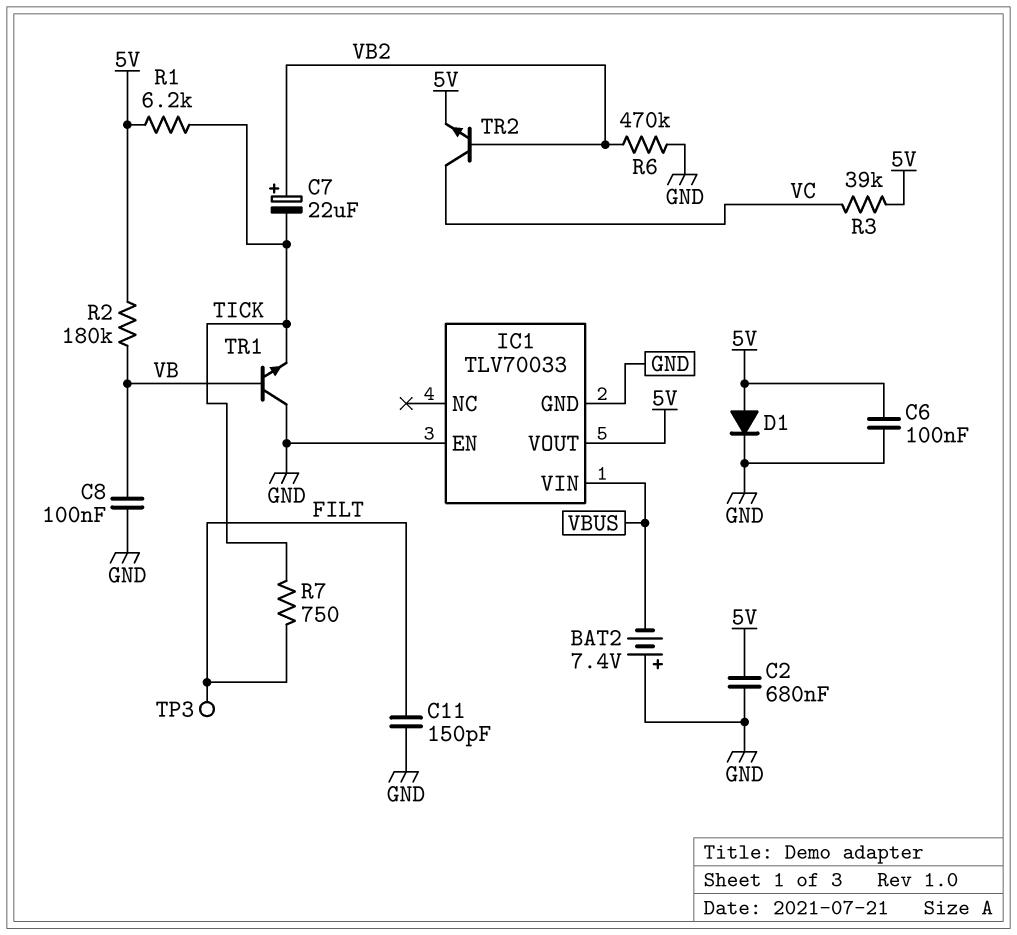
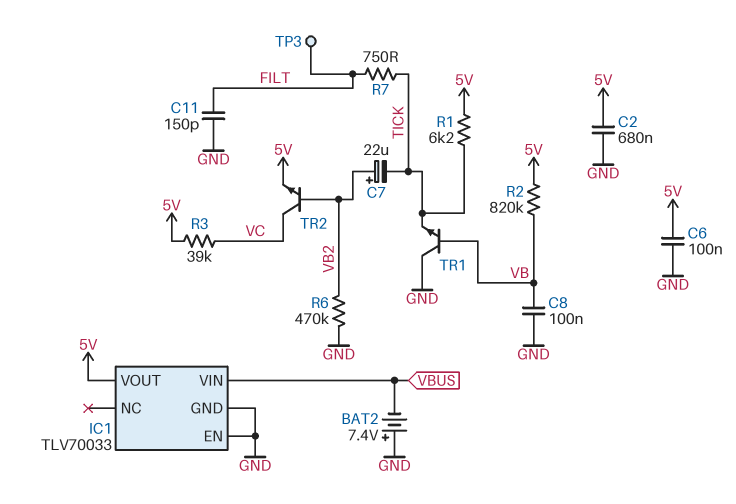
D1: diode (A 5V, K GND) -> none
R2: 180k (5V, VB) -> 820k (5V, VB)

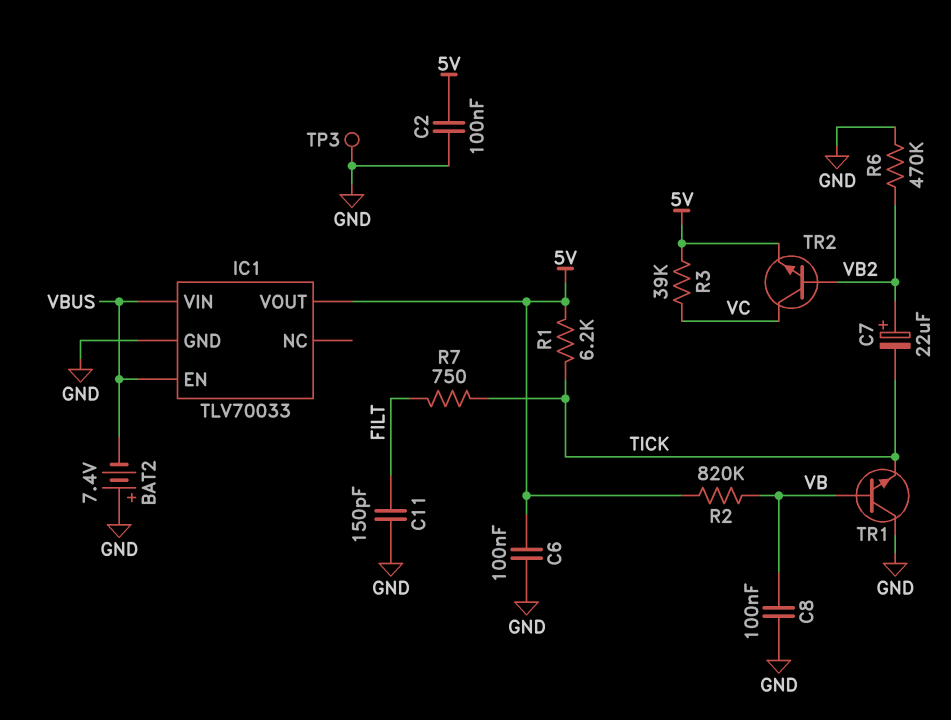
C2: 680nF (5V, GND) -> 100nF (5V, GND)
IC1 pin EN: GND -> VBUS
TP3: test point (FILT) -> test point (GND)

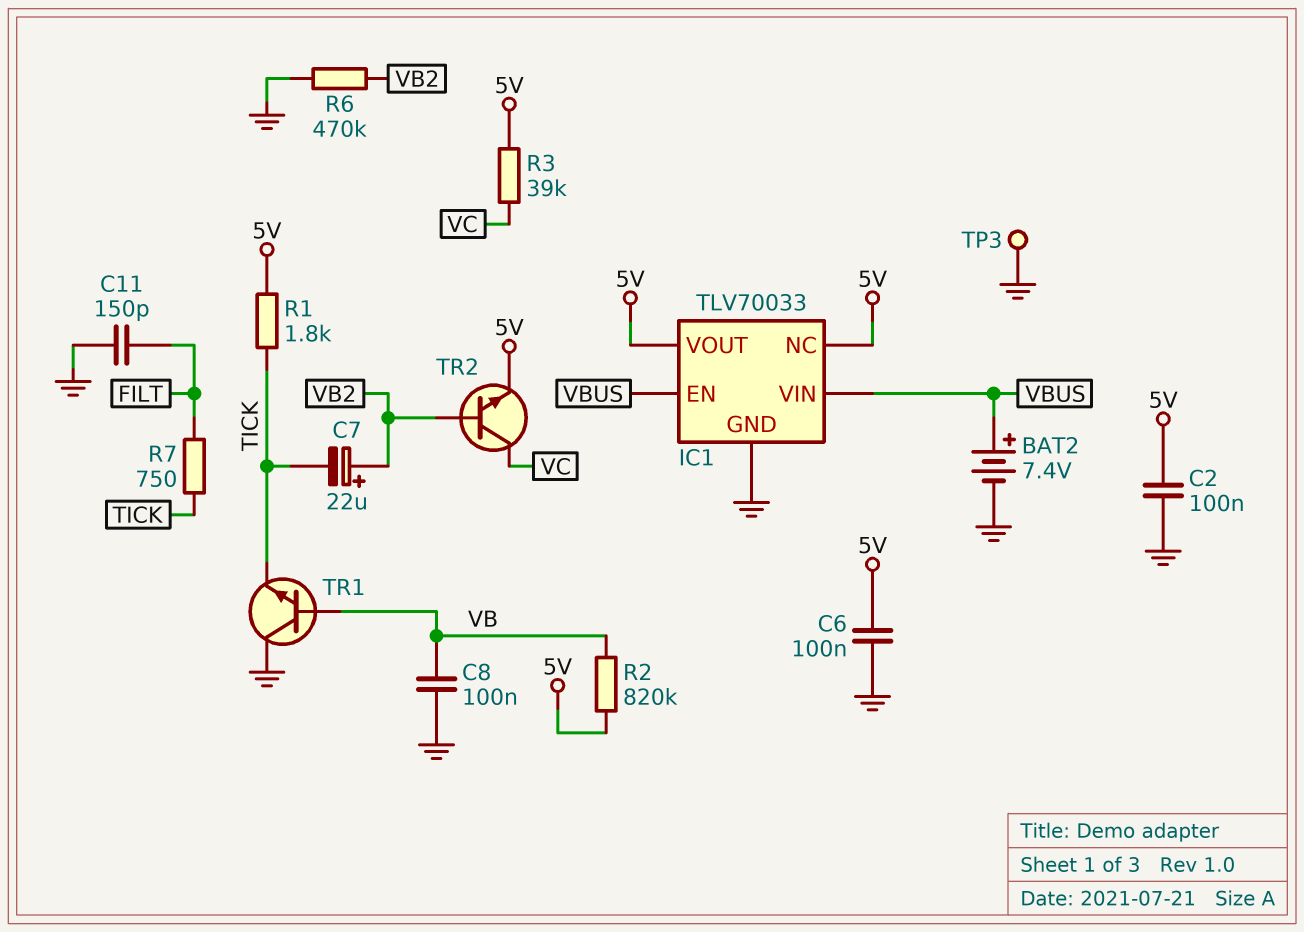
BAT2: 7.4V (plus GND, minus VBUS) -> 7.4V (plus VBUS, minus GND)
IC1 pin NC: none -> 5V
R1: 6.2k (5V, TICK) -> 1.8k (5V, TICK)

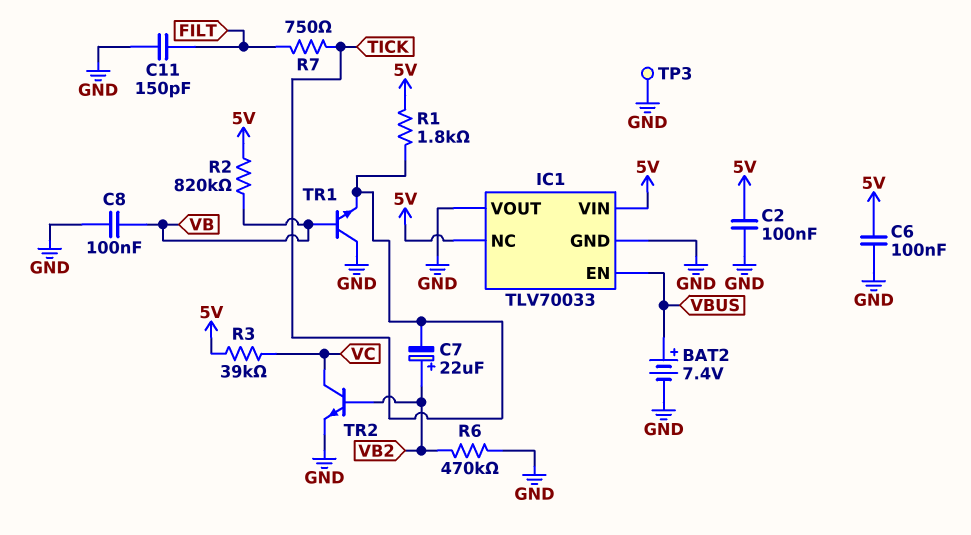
IC1 pin VIN: VBUS -> 5V
IC1 pin VOUT: 5V -> GND
TR2: NPN (B VB2, C VC, E 5V) -> NPN (B VB2, C VC, E GND)

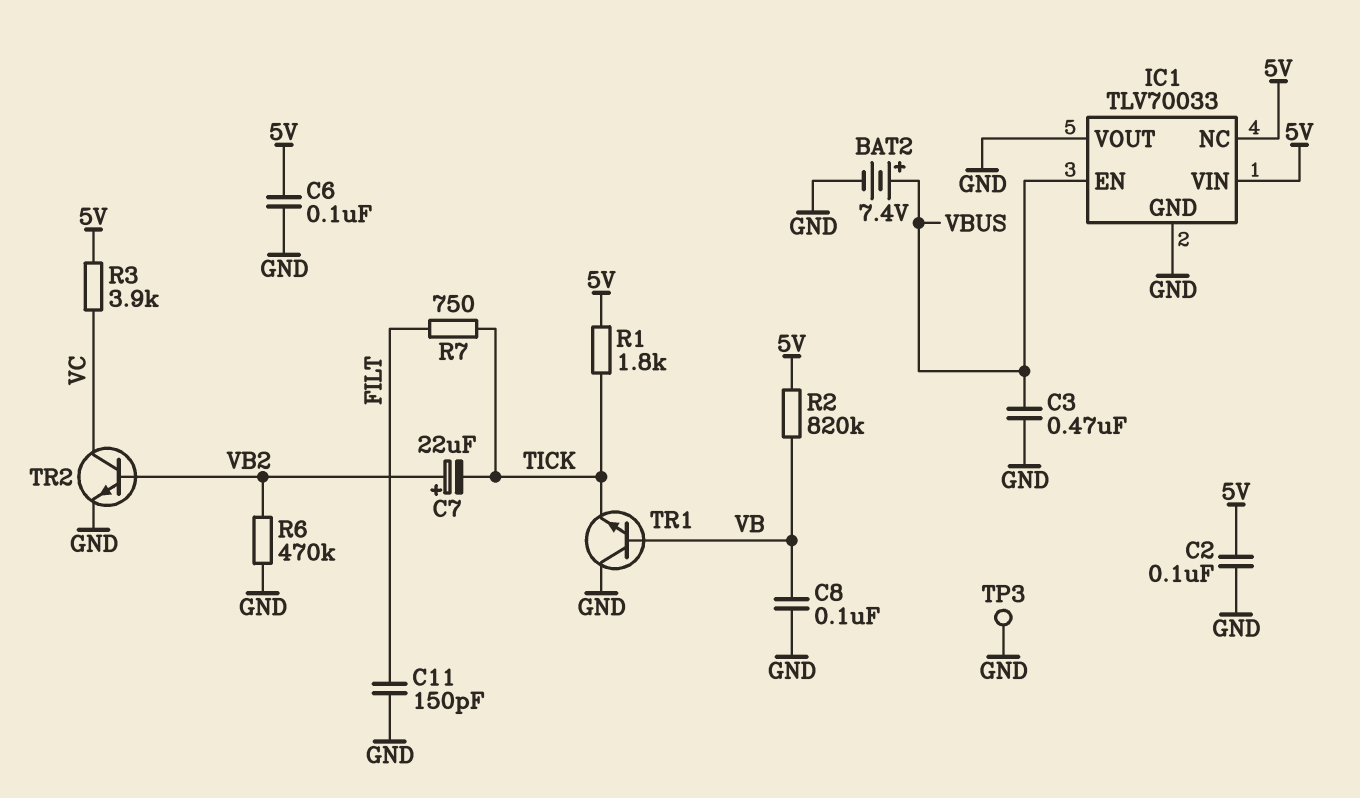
C3: none -> 470nF (GND, VBUS)
R3: 39k (5V, VC) -> 3.9k (5V, VC)

